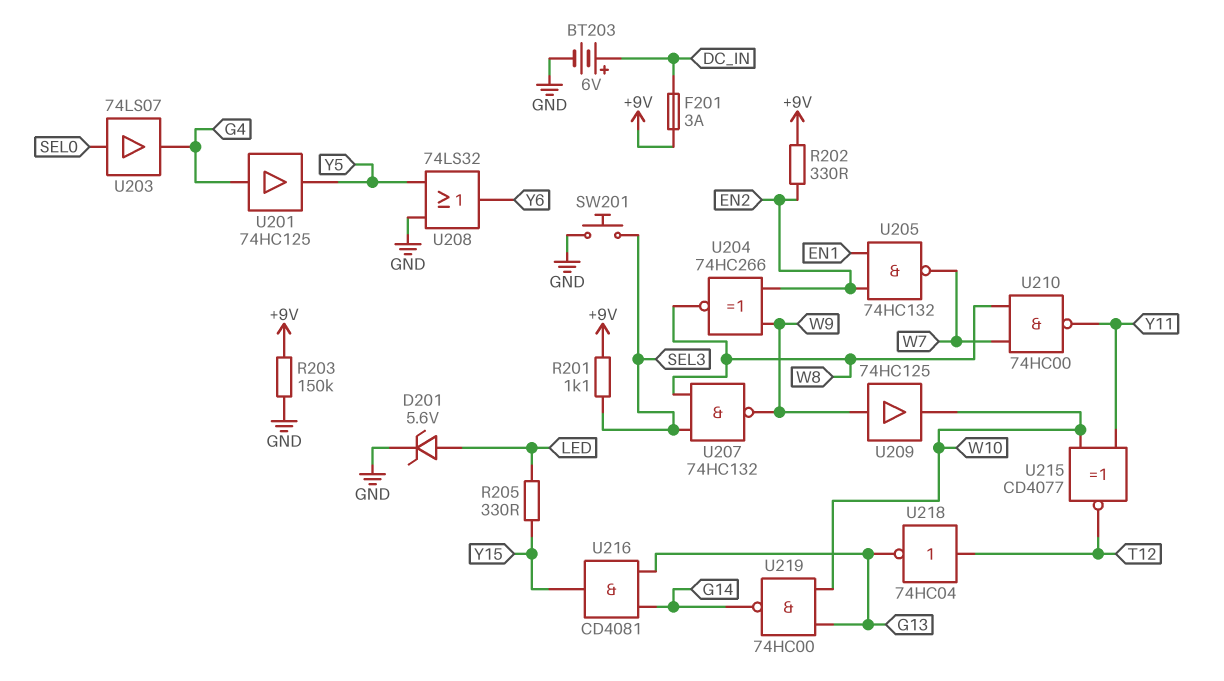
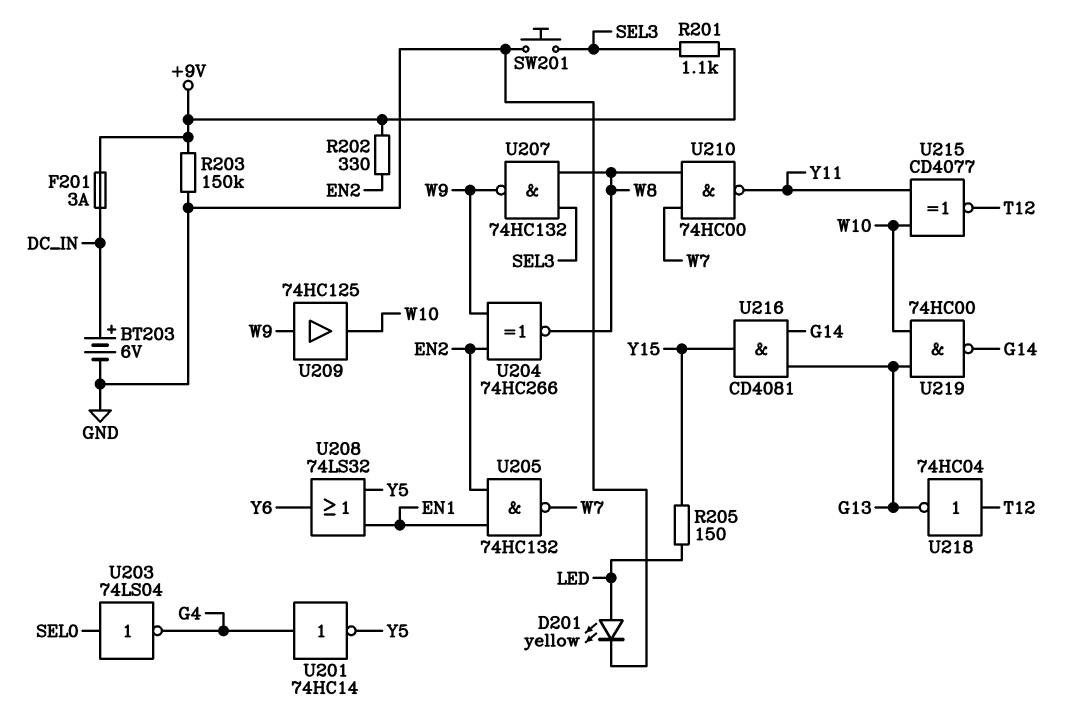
D201: zener 5.6V (A LED, K GND) -> LED yellow (A LED, K GND)
R205: 330 (LED, Y15) -> 150 (LED, Y15)
U201: buffer 74HC125 (in G4, out Y5) -> NOT 74HC14 (in G4, out Y5)
U203: buffer 74LS07 (in SEL0, out G4) -> NOT 74LS04 (in SEL0, out G4)
U208: OR 74LS32 (in GND, in Y5, out Y6) -> OR 74LS32 (in EN1, in Y5, out Y6)

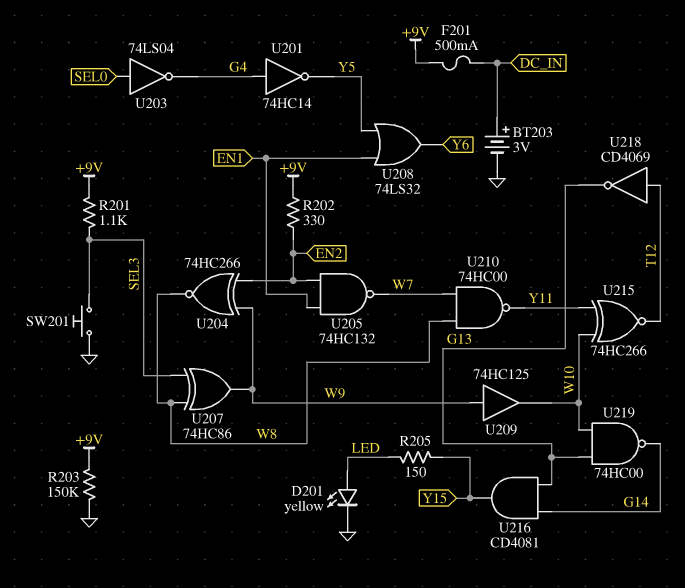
BT203: 6V (plus DC_IN, minus GND) -> 3V (plus DC_IN, minus GND)
F201: 3A (+9V, DC_IN) -> 500mA (+9V, DC_IN)
U207: NAND 74HC132 (in SEL3, in W8, out W9) -> XOR 74HC86 (in SEL3, in W8, out W9)
U215: XNOR CD4077 (in W10, in Y11, out T12) -> XNOR 74HC266 (in W10, in Y11, out T12)
U218: NOT 74HC04 (in T12, out G13) -> NOT CD4069 (in T12, out G13)

